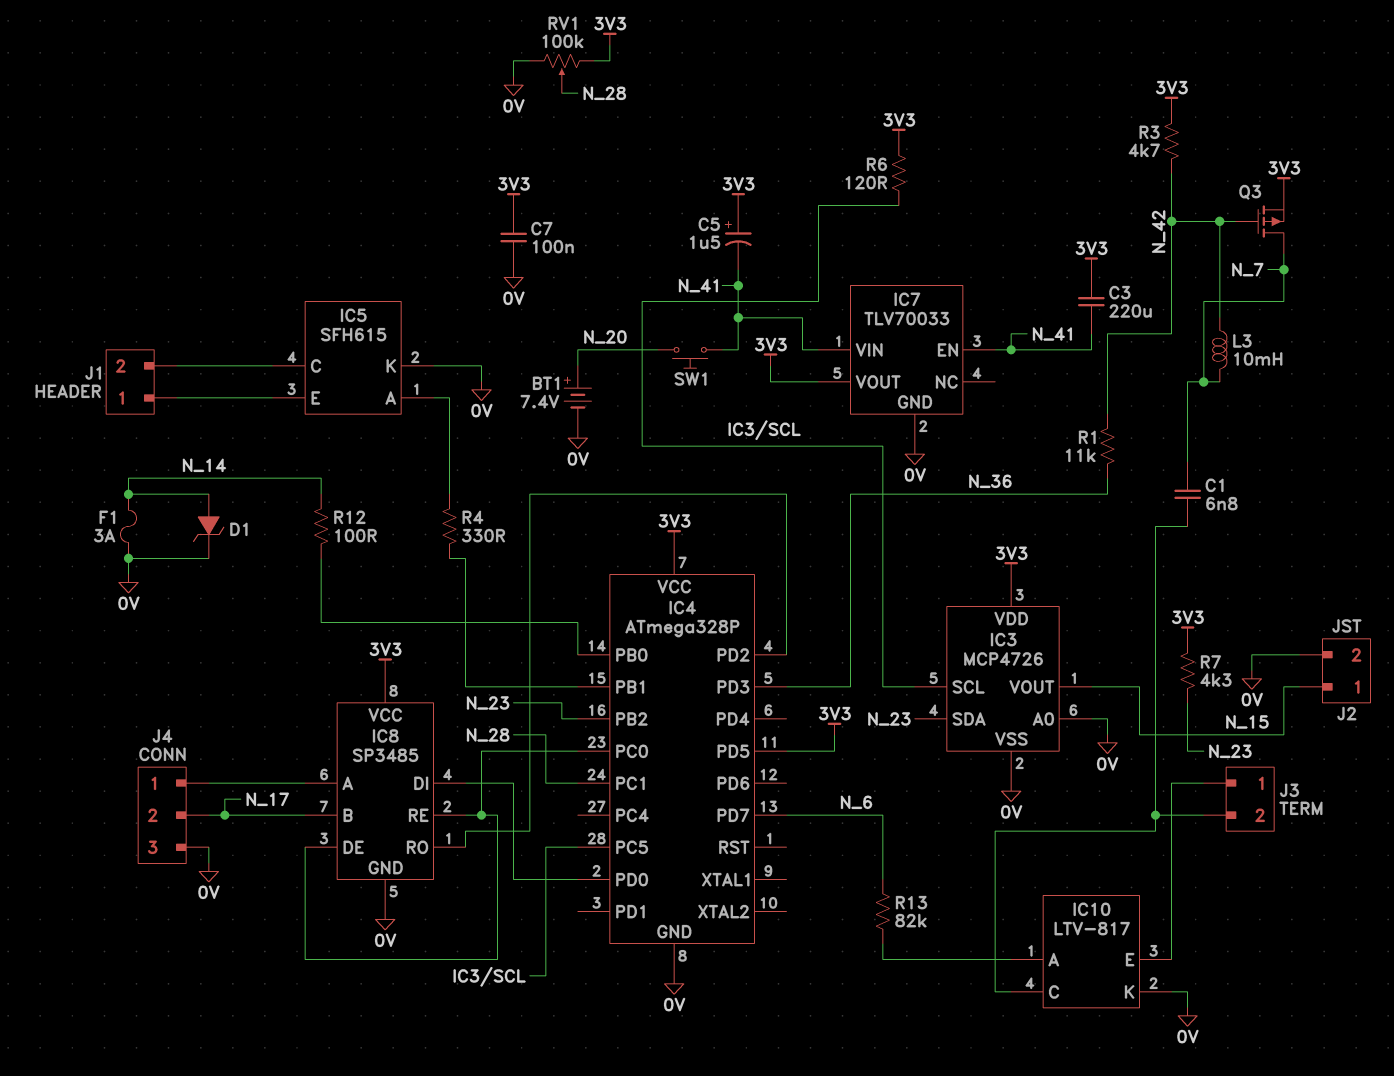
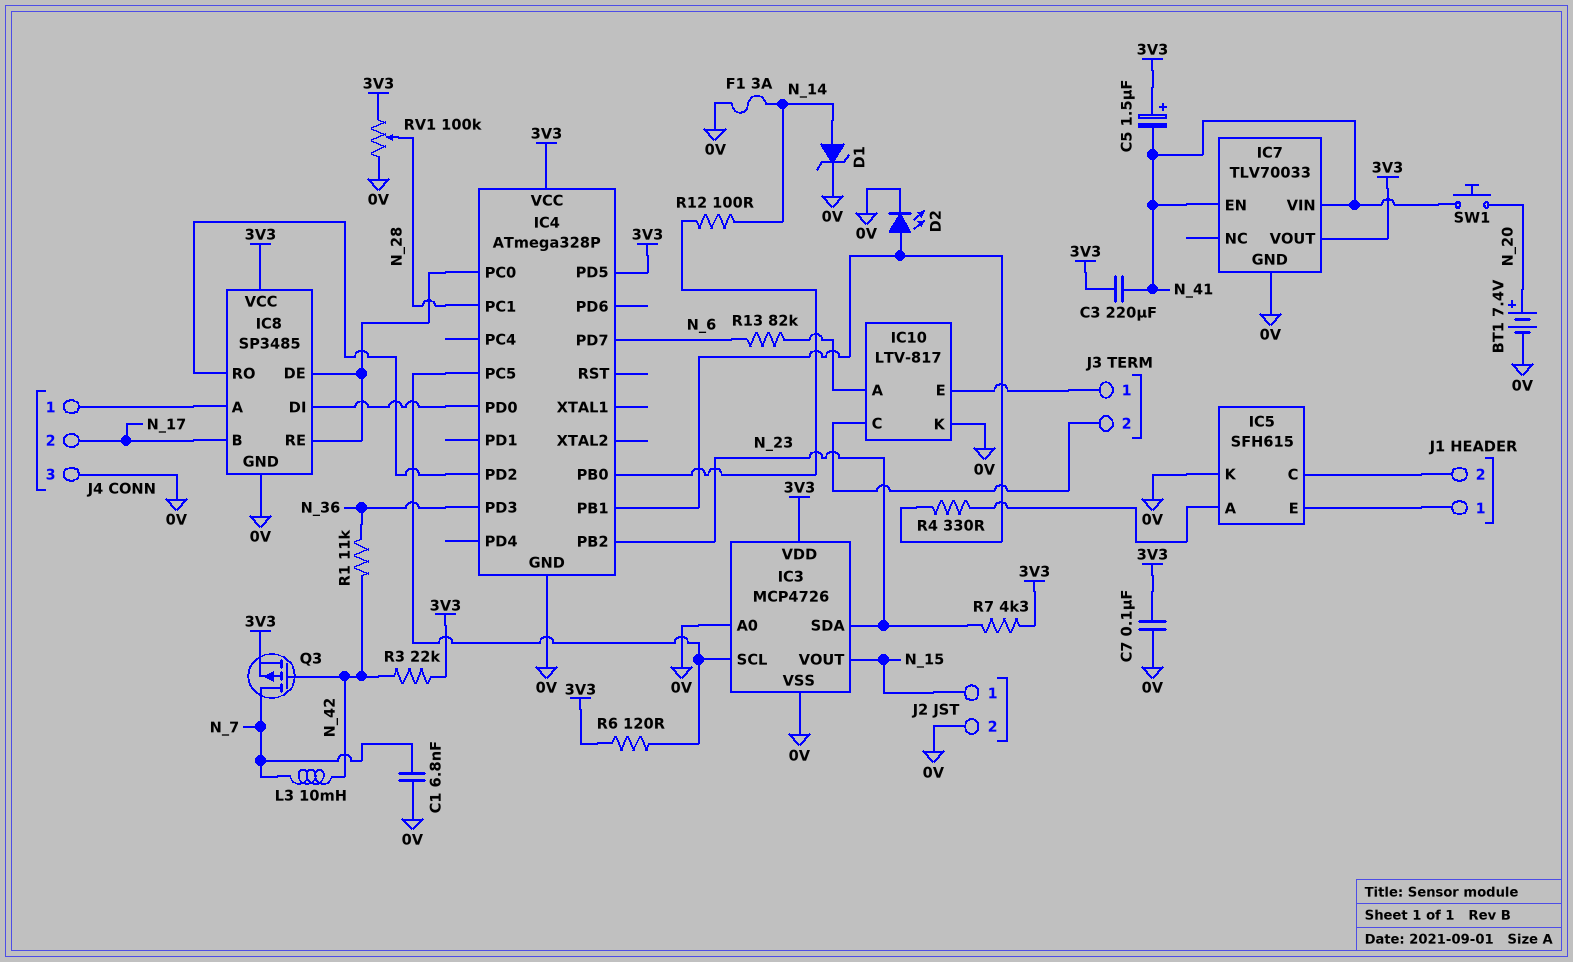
C1: 6.8nF (IC10/C, N_7) -> 6.8nF (0V, N_7)
D2: none -> LED (A IC4/PB1, K 0V)
R3: 4.7k (3V3, N_42) -> 22k (3V3, N_42)

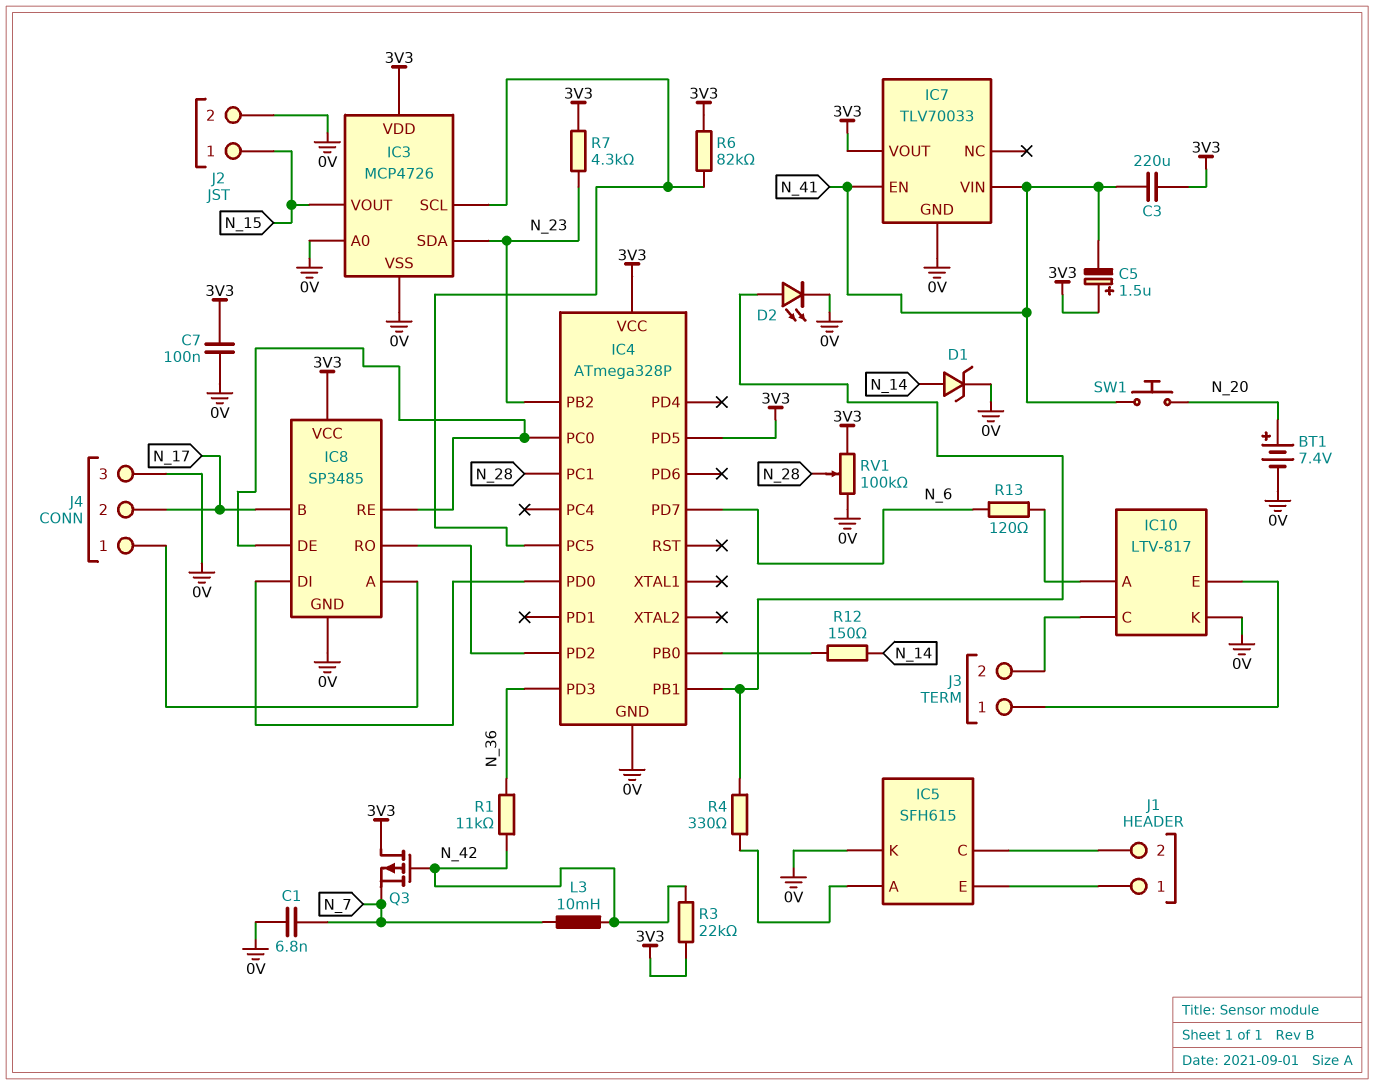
F1: 3A (0V, N_14) -> none
Q3: PMOS (G N_42, D N_7, S 3V3) -> PMOS (G N_42, D 3V3, S N_7)
R6: 120 (3V3, IC3/SCL) -> 82k (3V3, IC3/SCL)
R12: 100 (IC4/PB0, N_14) -> 150 (IC4/PB0, N_14)
R13: 82k (IC10/A, N_6) -> 120 (IC10/A, N_6)

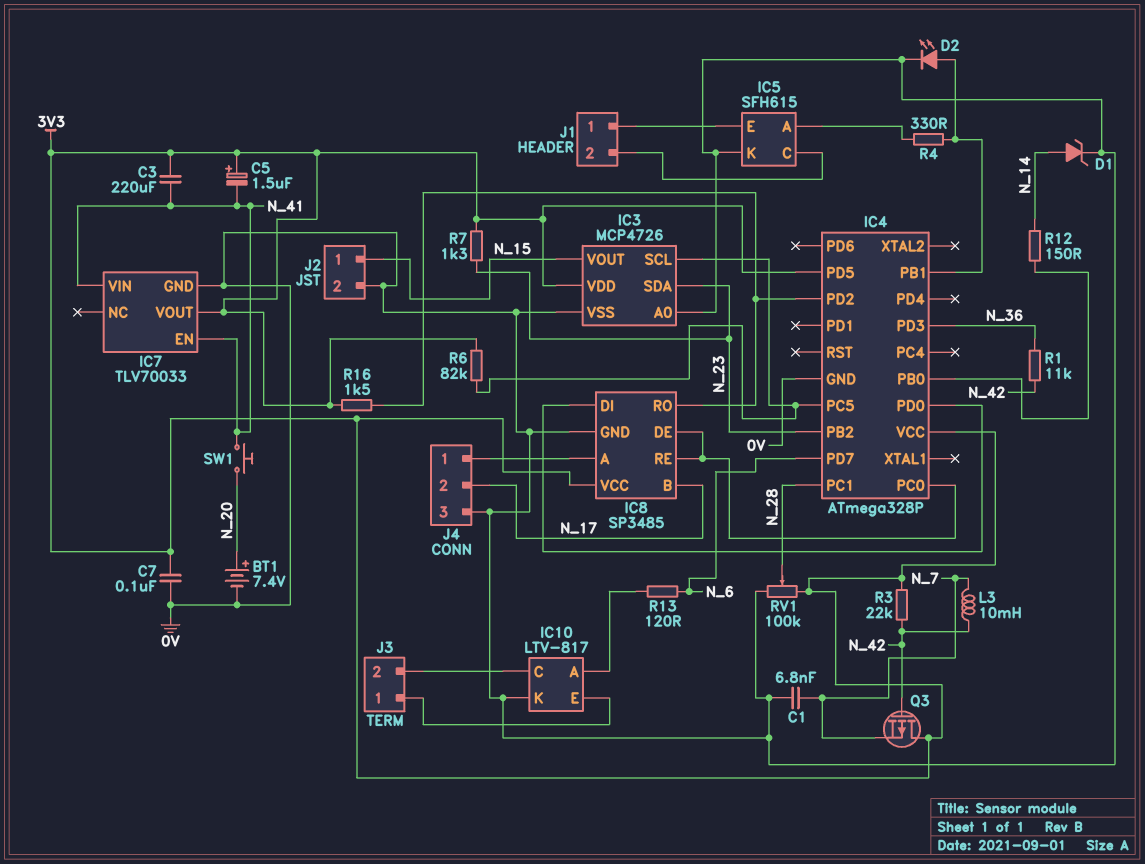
R7: 4.3k (3V3, N_23) -> 1.3k (3V3, N_23)
R16: none -> 1.5k (3V3, IC4/PD2)

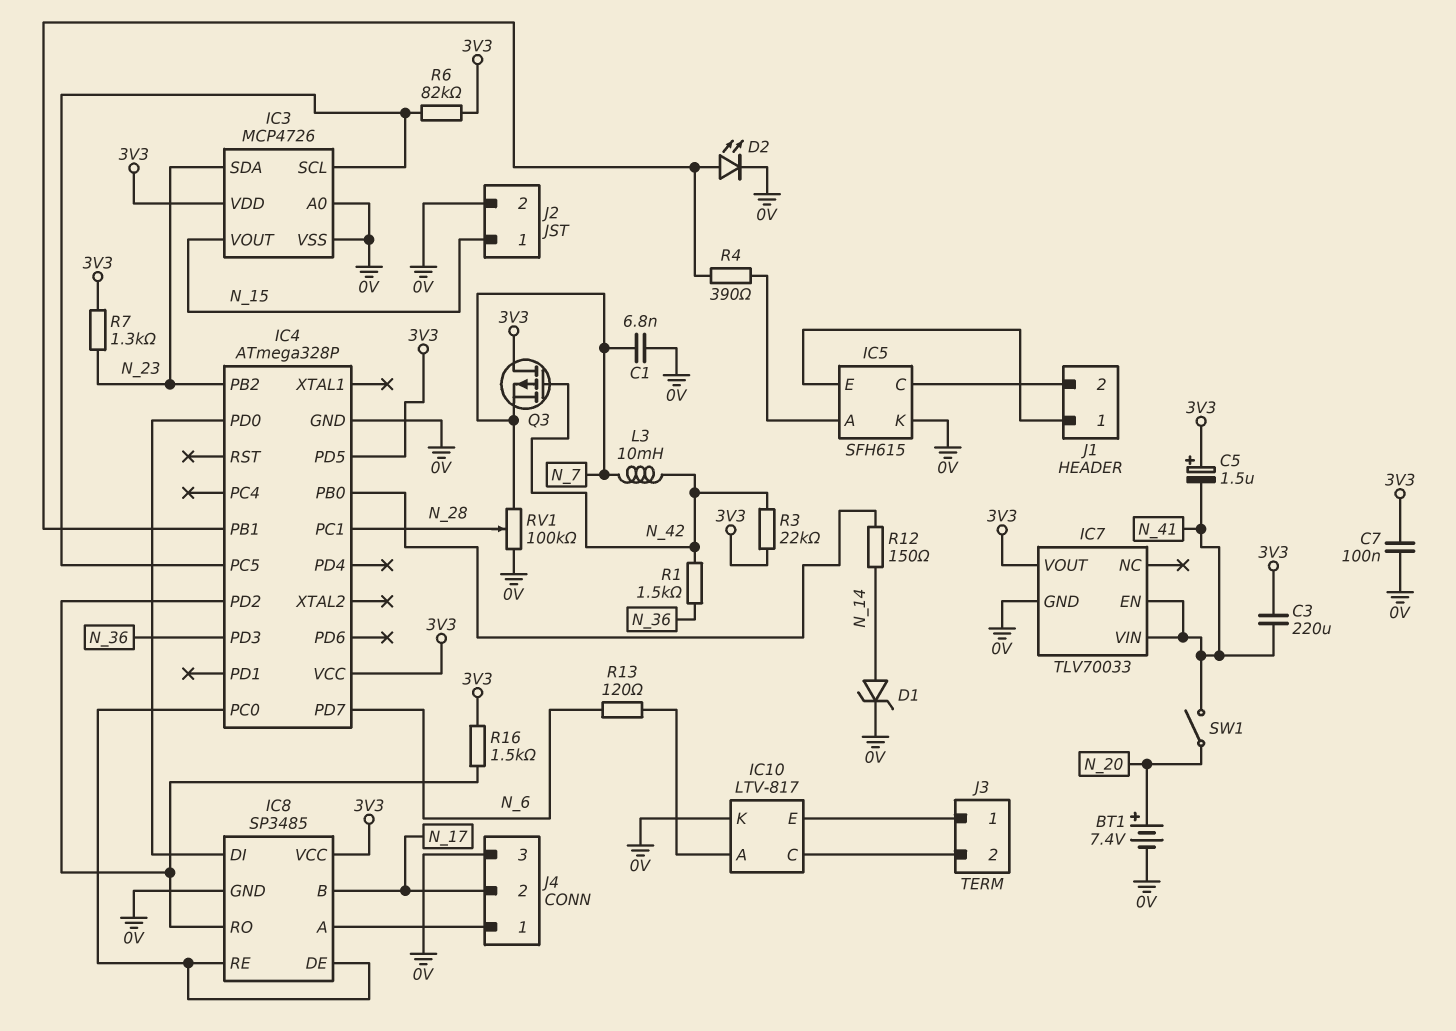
R1: 11k (N_36, N_42) -> 1.5k (N_36, N_42)
R4: 330 (IC4/PB1, IC5/A) -> 390 (IC4/PB1, IC5/A)
RV1: 100k (0V, 3V3, wiper N_28) -> 100k (0V, N_7, wiper N_28)
SW1: button (N_20, N_41) -> switch (N_20, N_41)

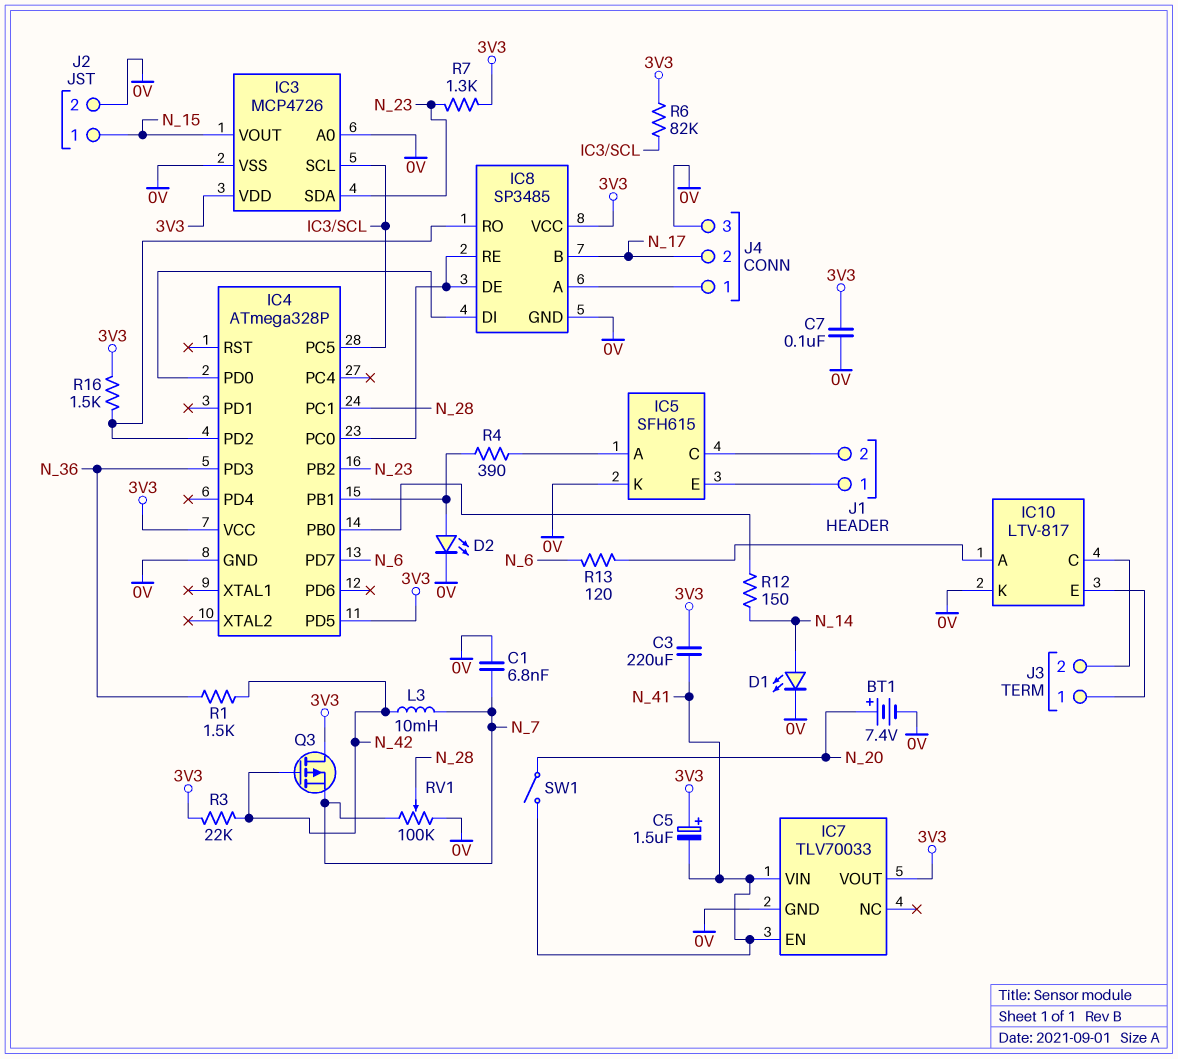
D1: zener (A N_14, K 0V) -> LED (A N_14, K 0V)

